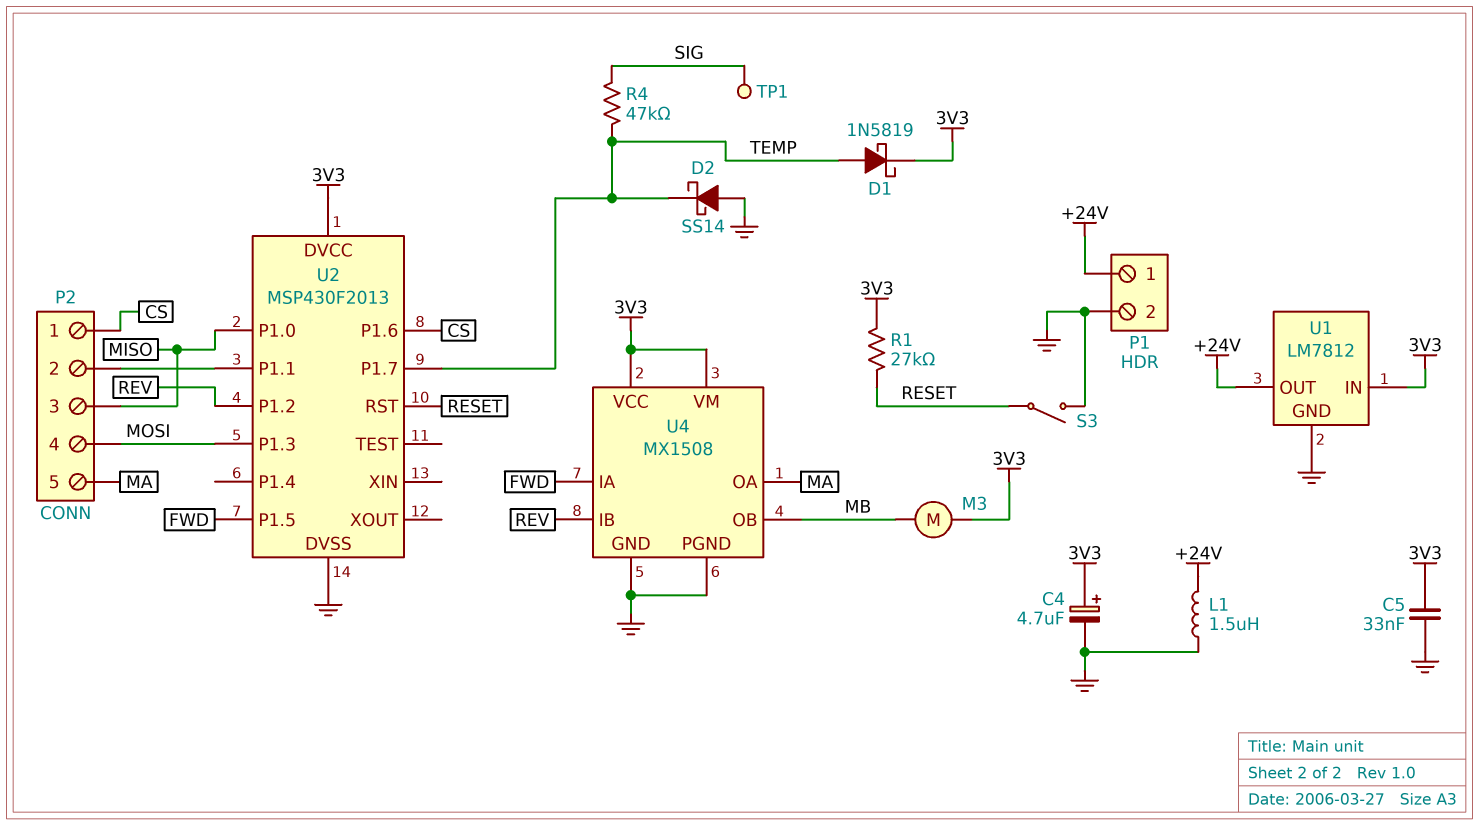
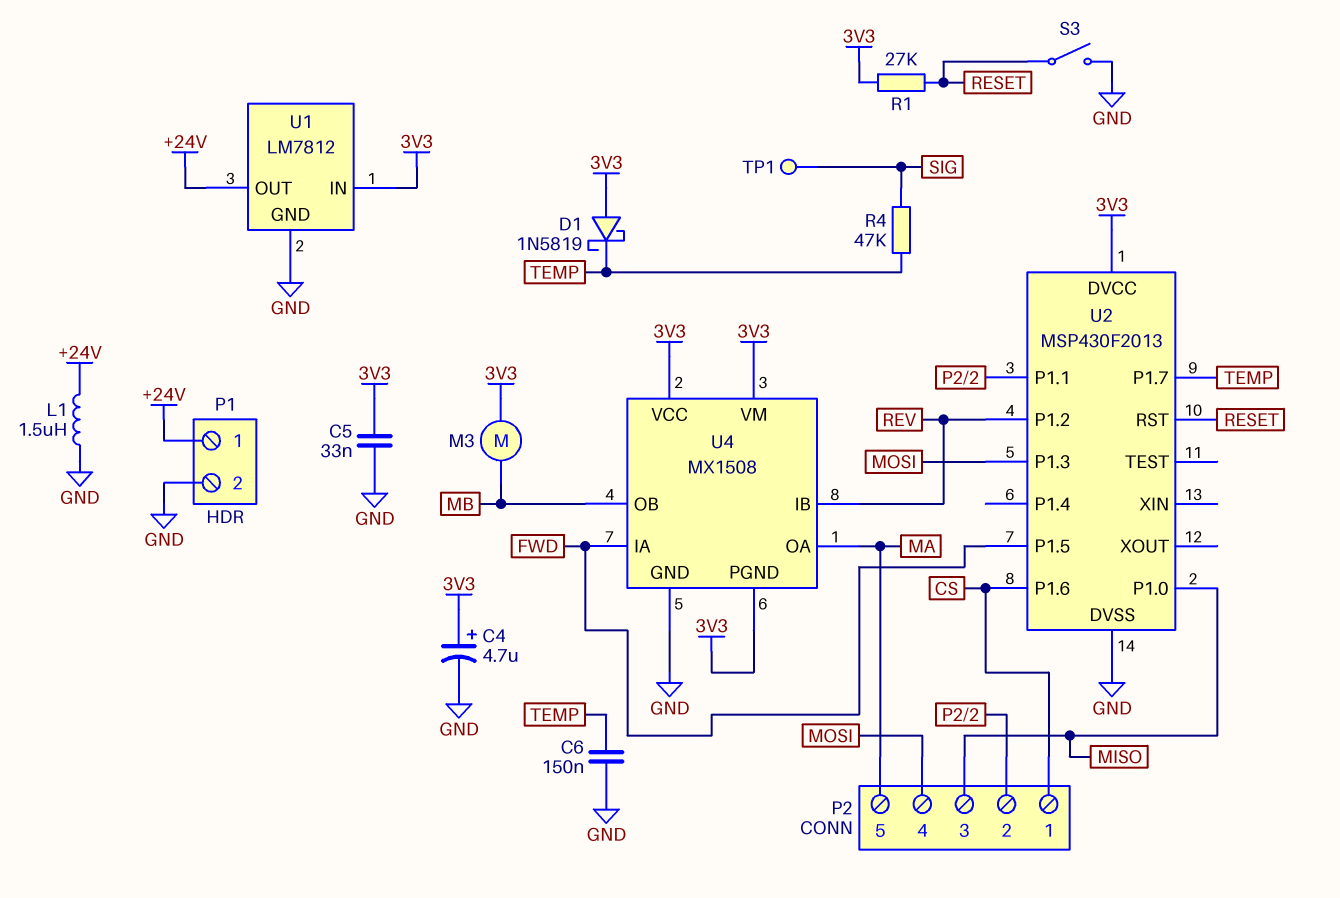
C6: none -> 150nF (GND, TEMP)
D1: schottky 1N5819 (A TEMP, K 3V3) -> schottky 1N5819 (A 3V3, K TEMP)
D2: schottky SS14 (A GND, K TEMP) -> none
U4 pin PGND: GND -> 3V3

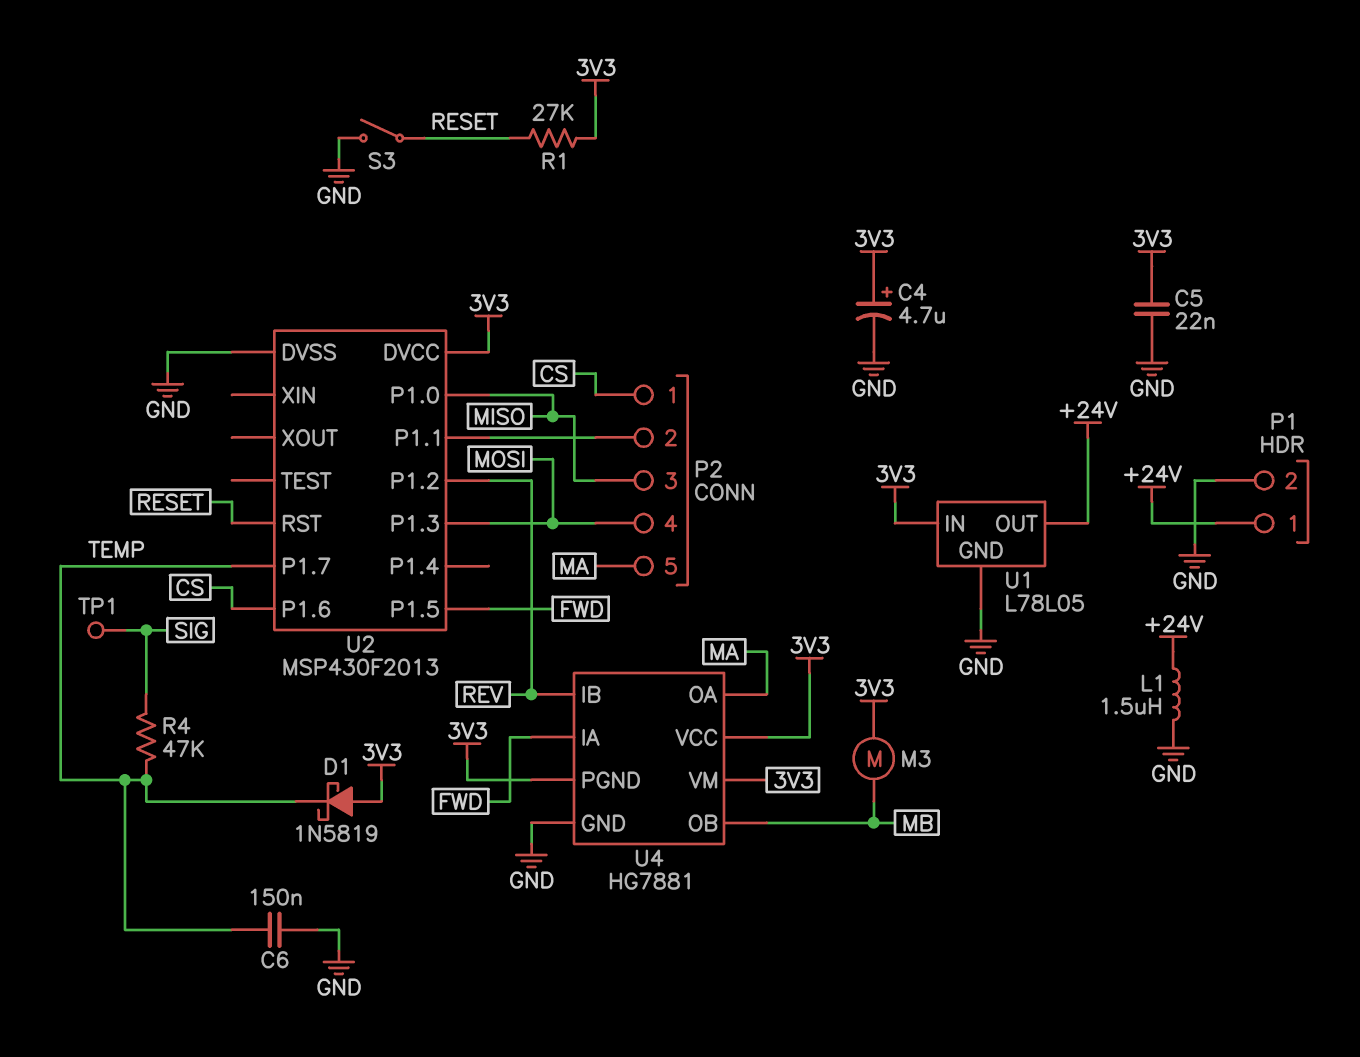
C5: 33nF (3V3, GND) -> 22nF (3V3, GND)
U1: LM7812 -> L78L05
U4: MX1508 -> HG7881

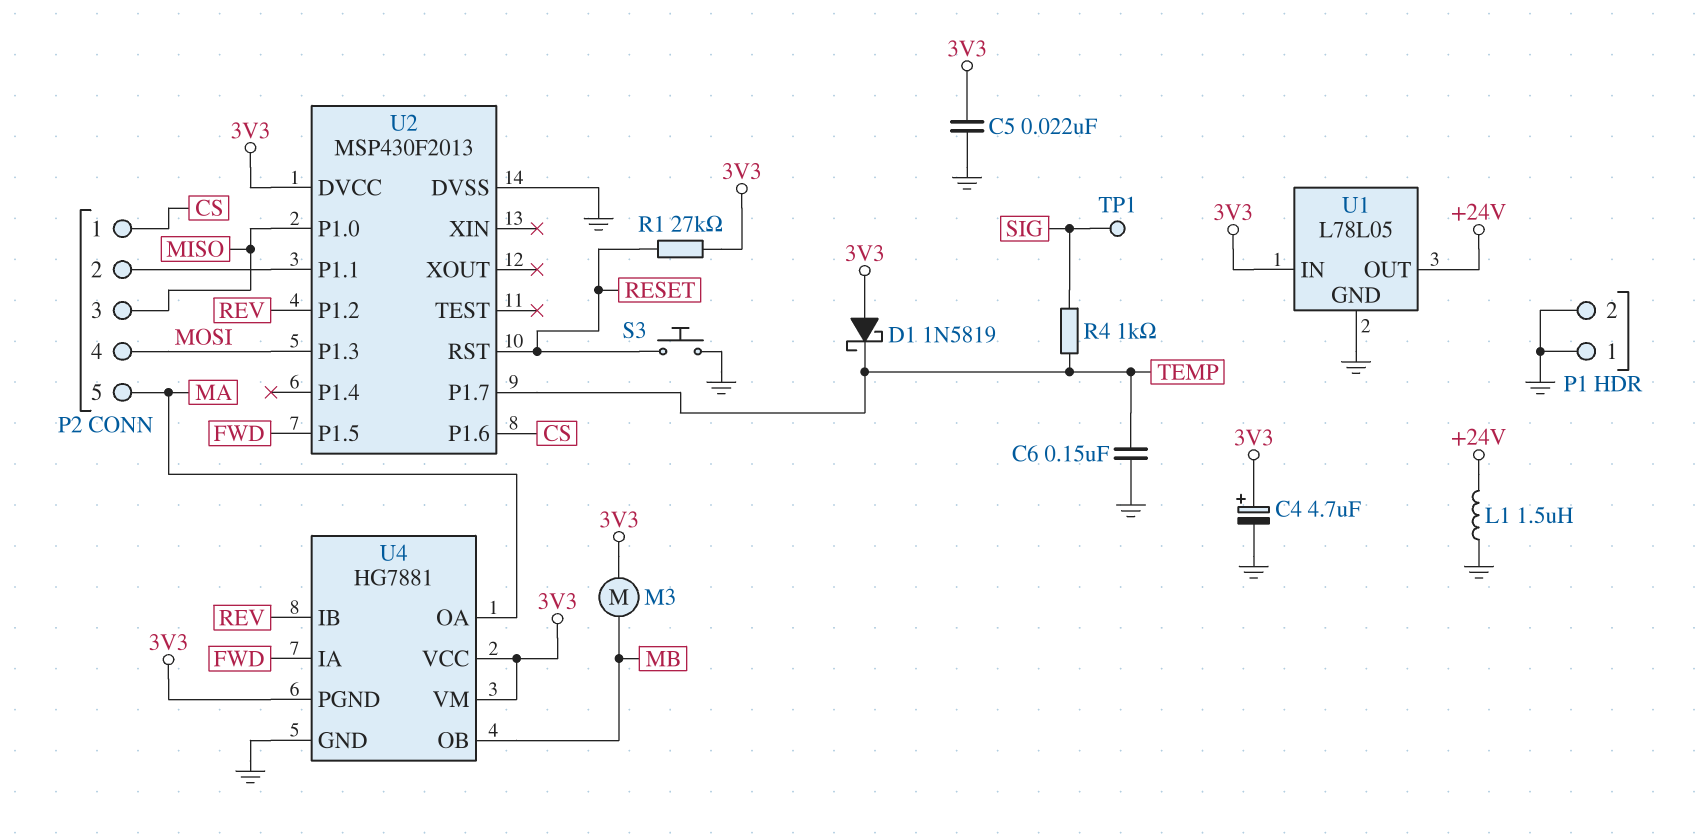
P1 pin 1: +24V -> GND
R4: 47k (SIG, TEMP) -> 1k (SIG, TEMP)
S3: switch (GND, RESET) -> button (GND, RESET)

